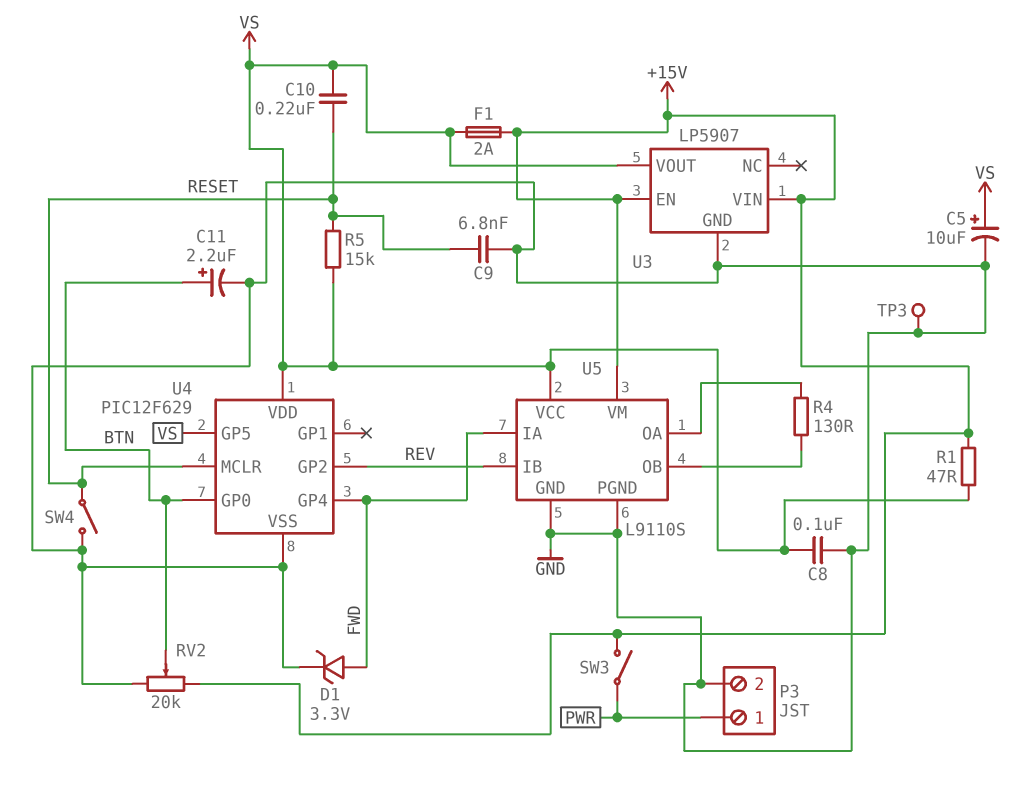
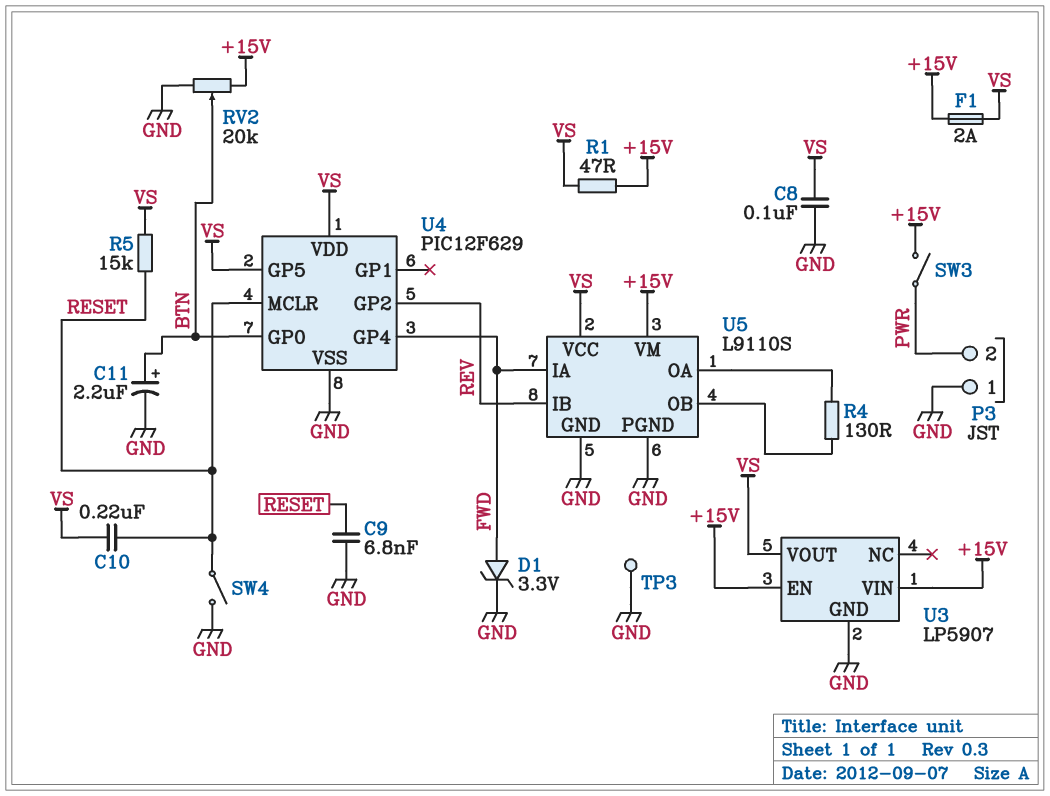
C5: 10uF (plus VS, minus GND) -> none
P3 pin 1: PWR -> GND
P3 pin 2: GND -> PWR

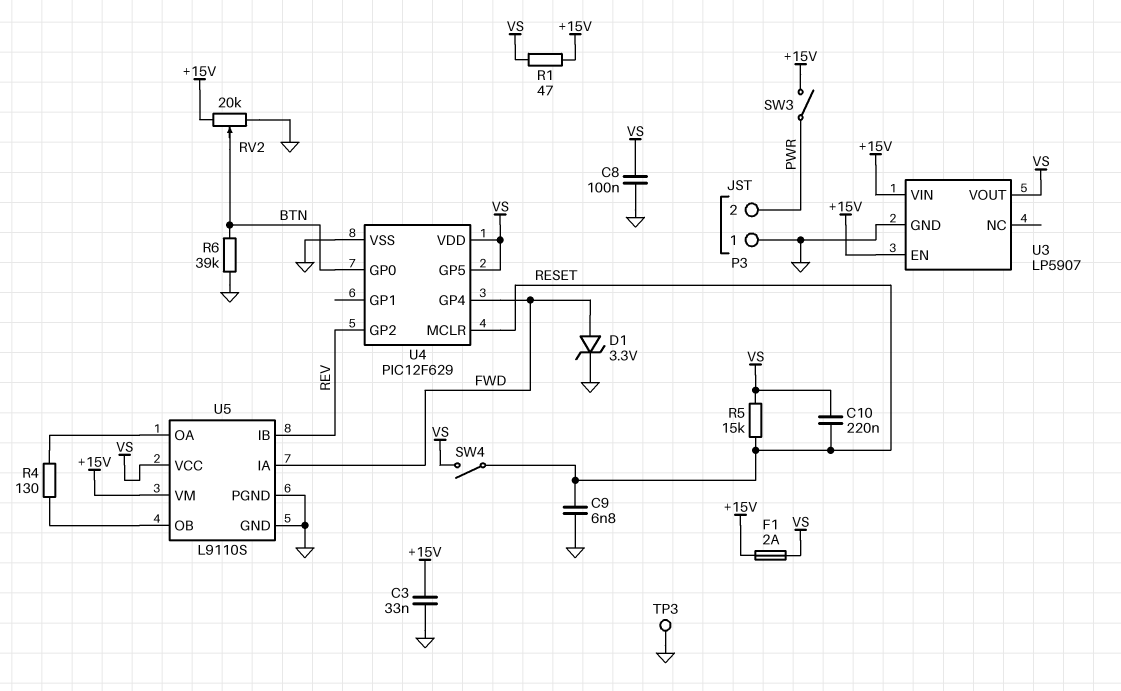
C3: none -> 33nF (+15V, GND)
C11: 2.2uF (plus BTN, minus GND) -> none
R6: none -> 39k (BTN, GND)
SW4: switch (GND, RESET) -> switch (RESET, VS)

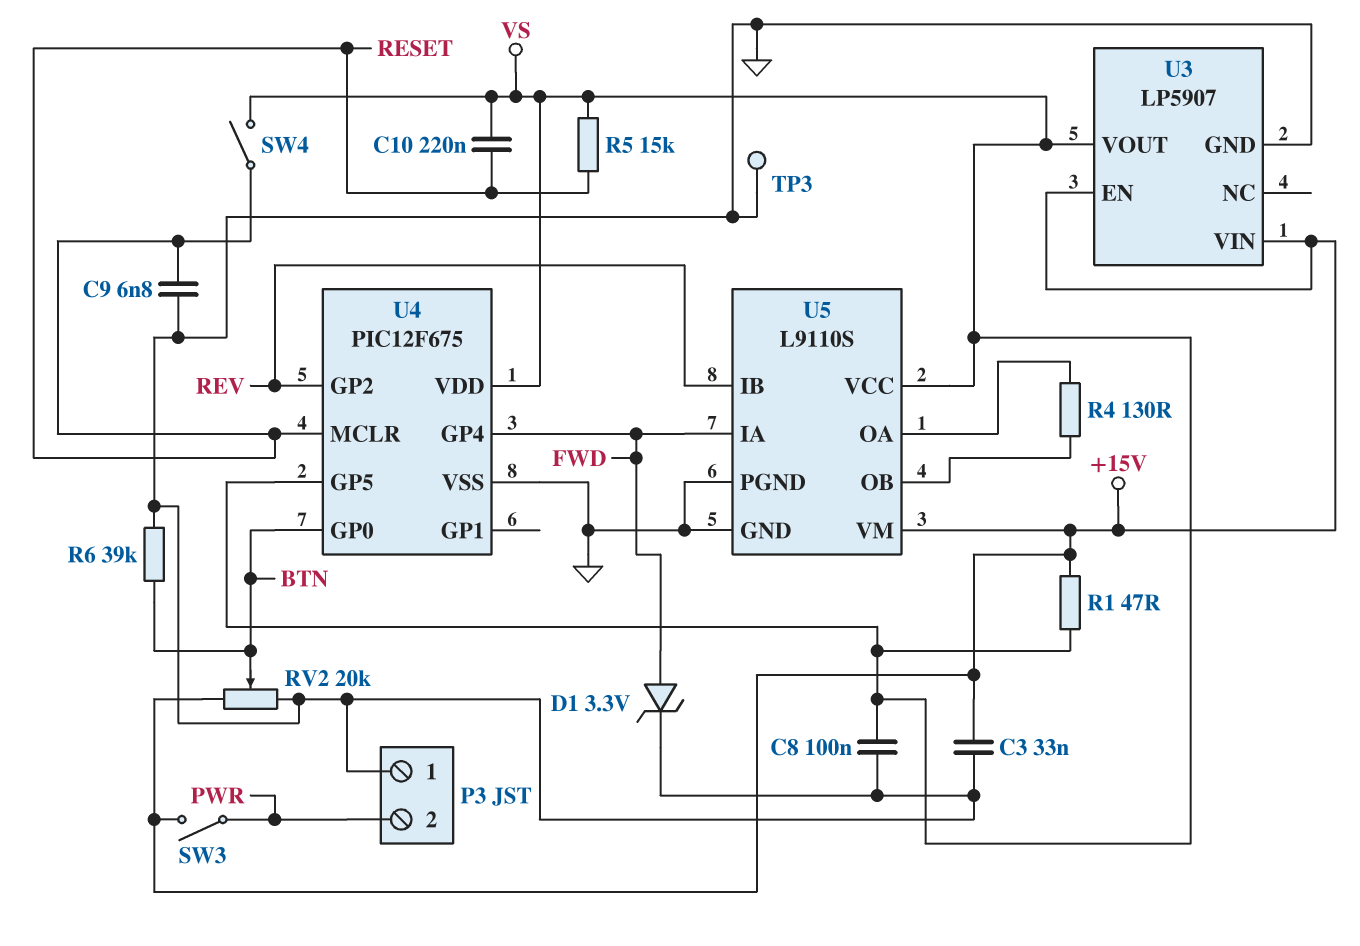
F1: 2A (+15V, VS) -> none
U4: PIC12F629 -> PIC12F675

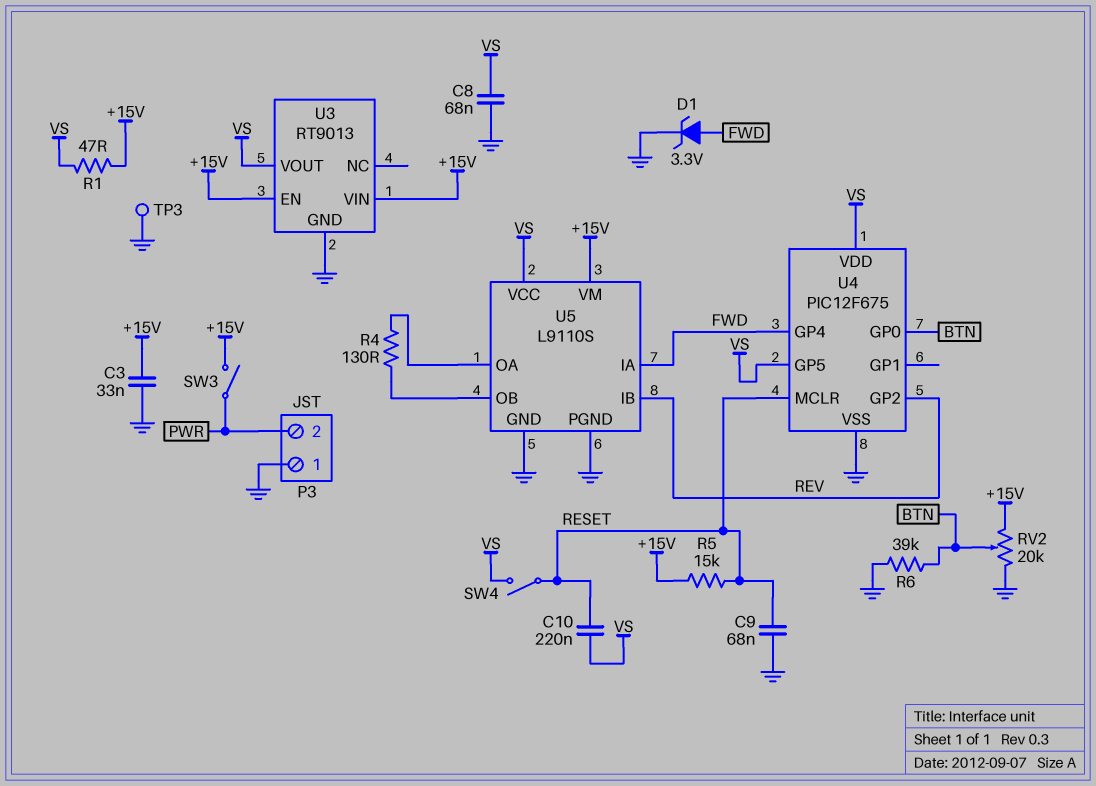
C8: 100nF (GND, VS) -> 68nF (GND, VS)
C9: 6.8nF (GND, RESET) -> 68nF (GND, RESET)
R5: 15k (RESET, VS) -> 15k (+15V, RESET)
U3: LP5907 -> RT9013

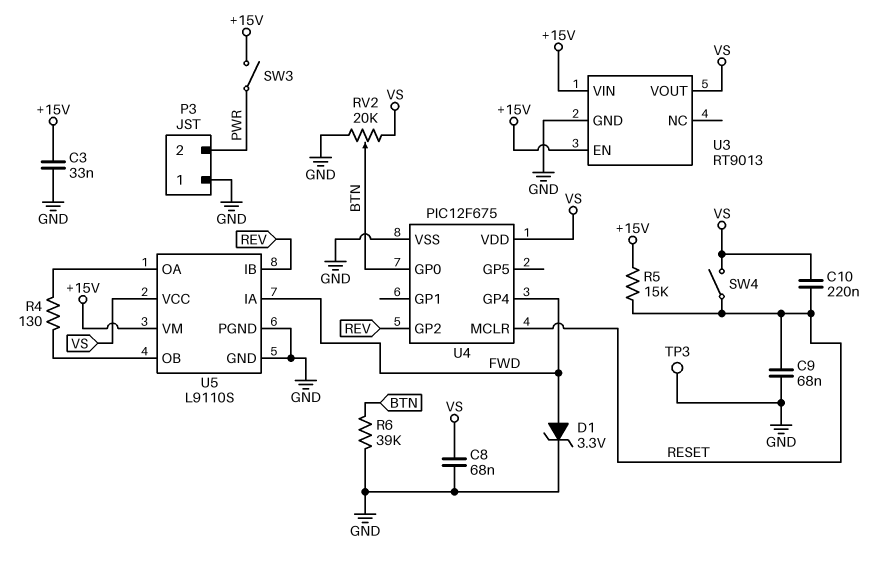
R1: 47 (+15V, VS) -> none
RV2: 20k (+15V, GND, wiper BTN) -> 20k (GND, VS, wiper BTN)
U4 pin GP5: VS -> none

